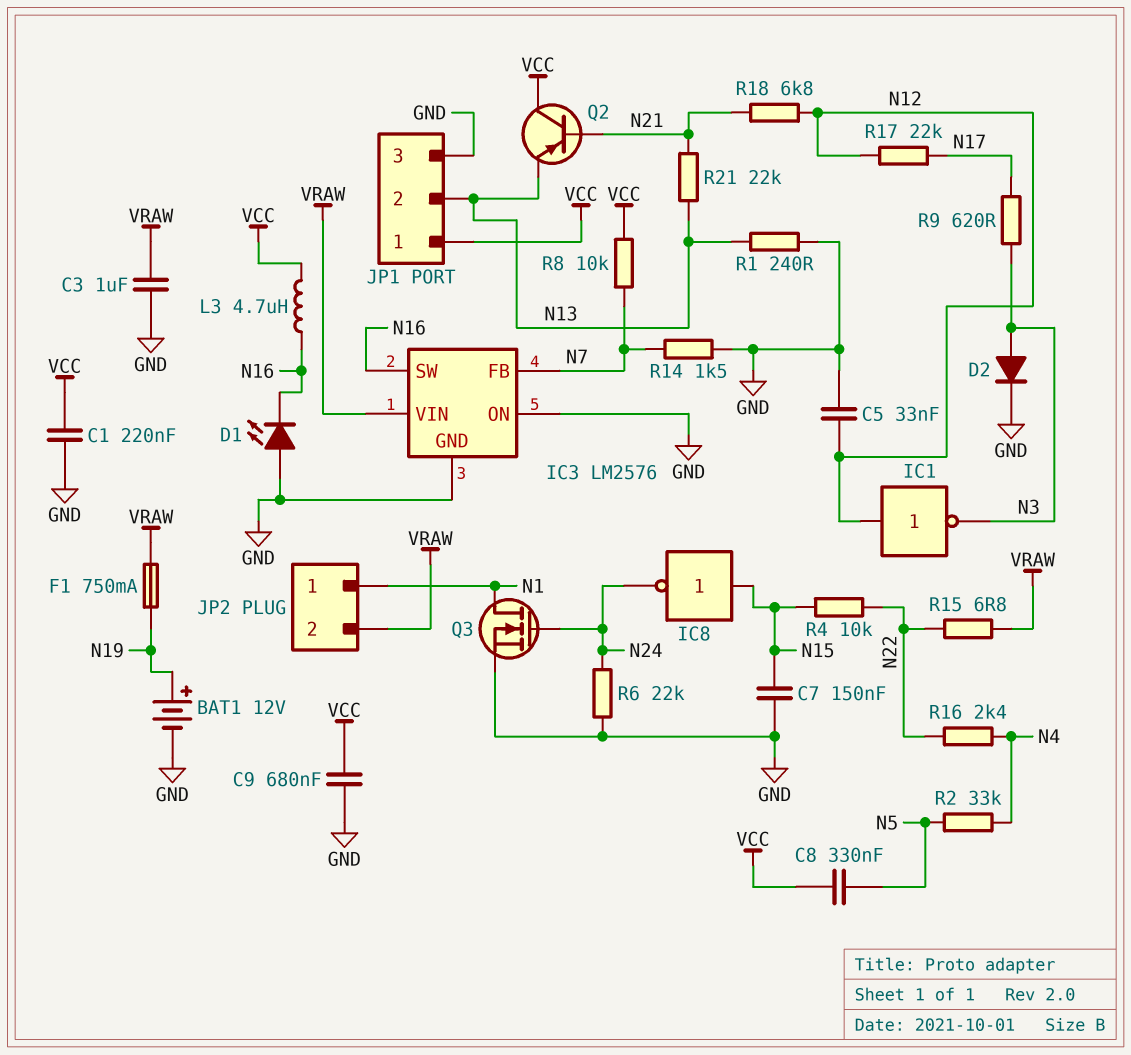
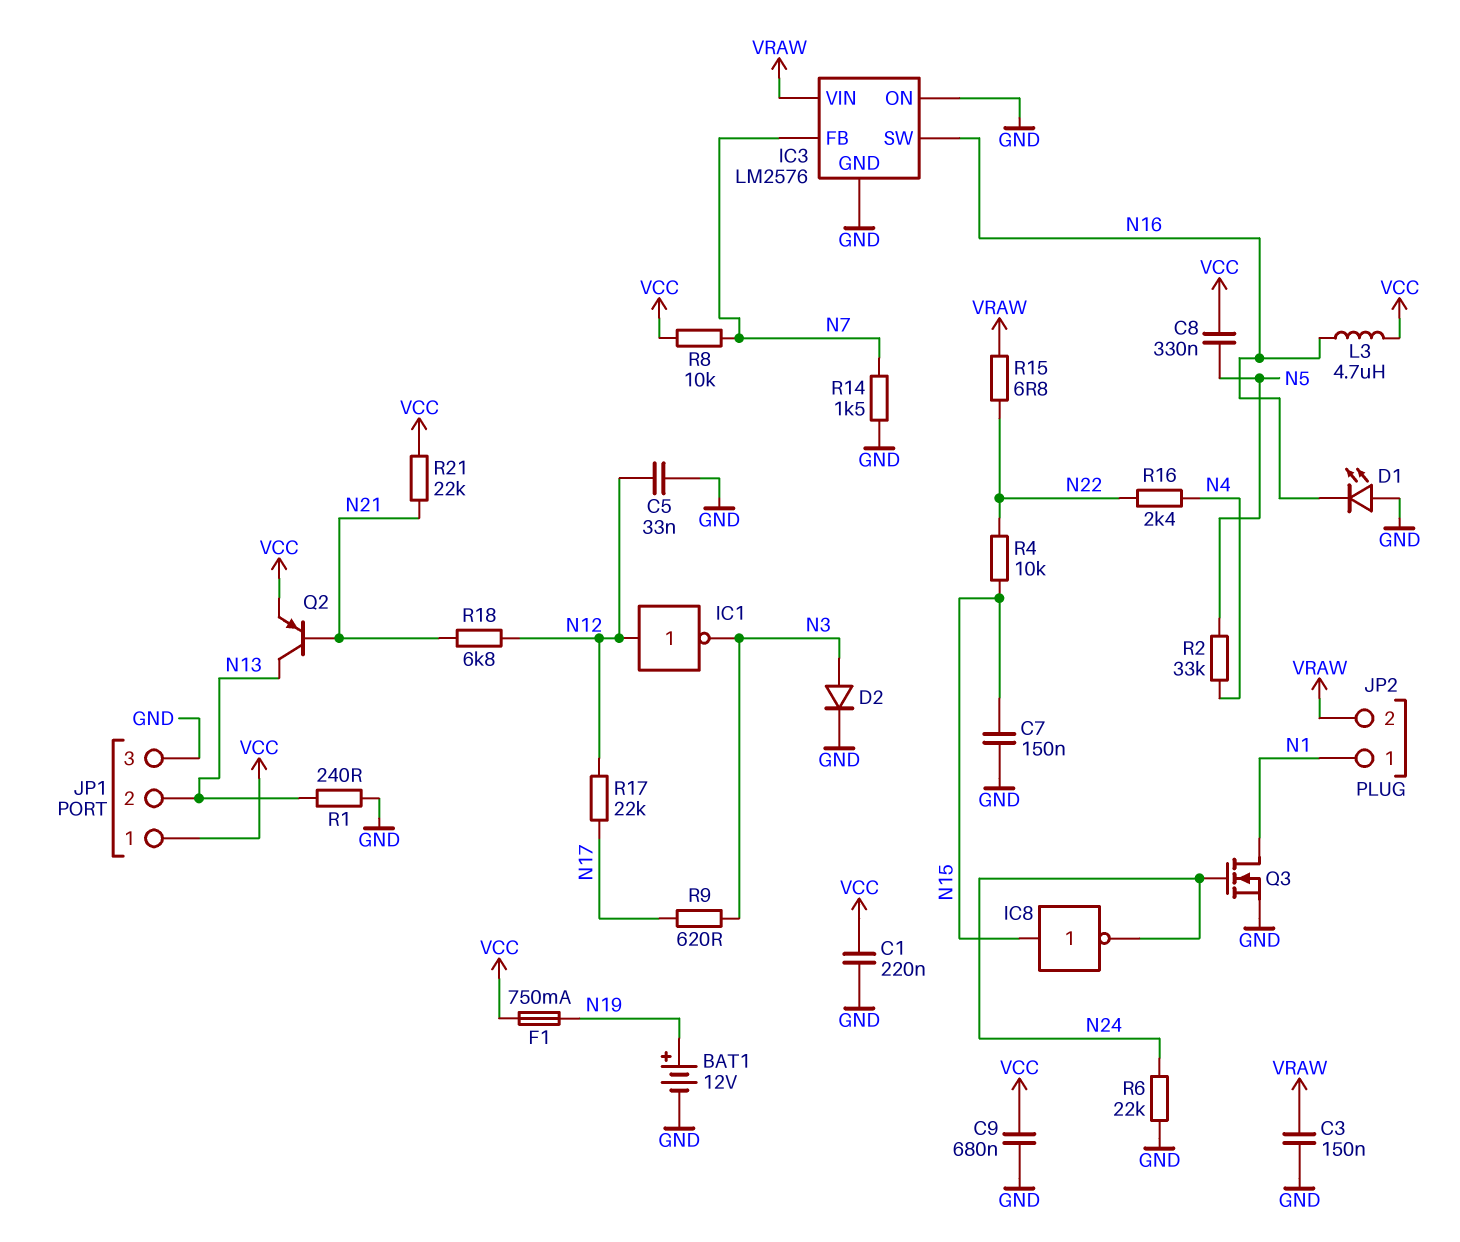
C3: 1uF (GND, VRAW) -> 150nF (GND, VRAW)
F1: 750mA (N19, VRAW) -> 750mA (N19, VCC)
Q2: PNP (B N21, C VCC, E N13) -> PNP (B N21, C N13, E VCC)
R21: 22k (N13, N21) -> 22k (N21, VCC)

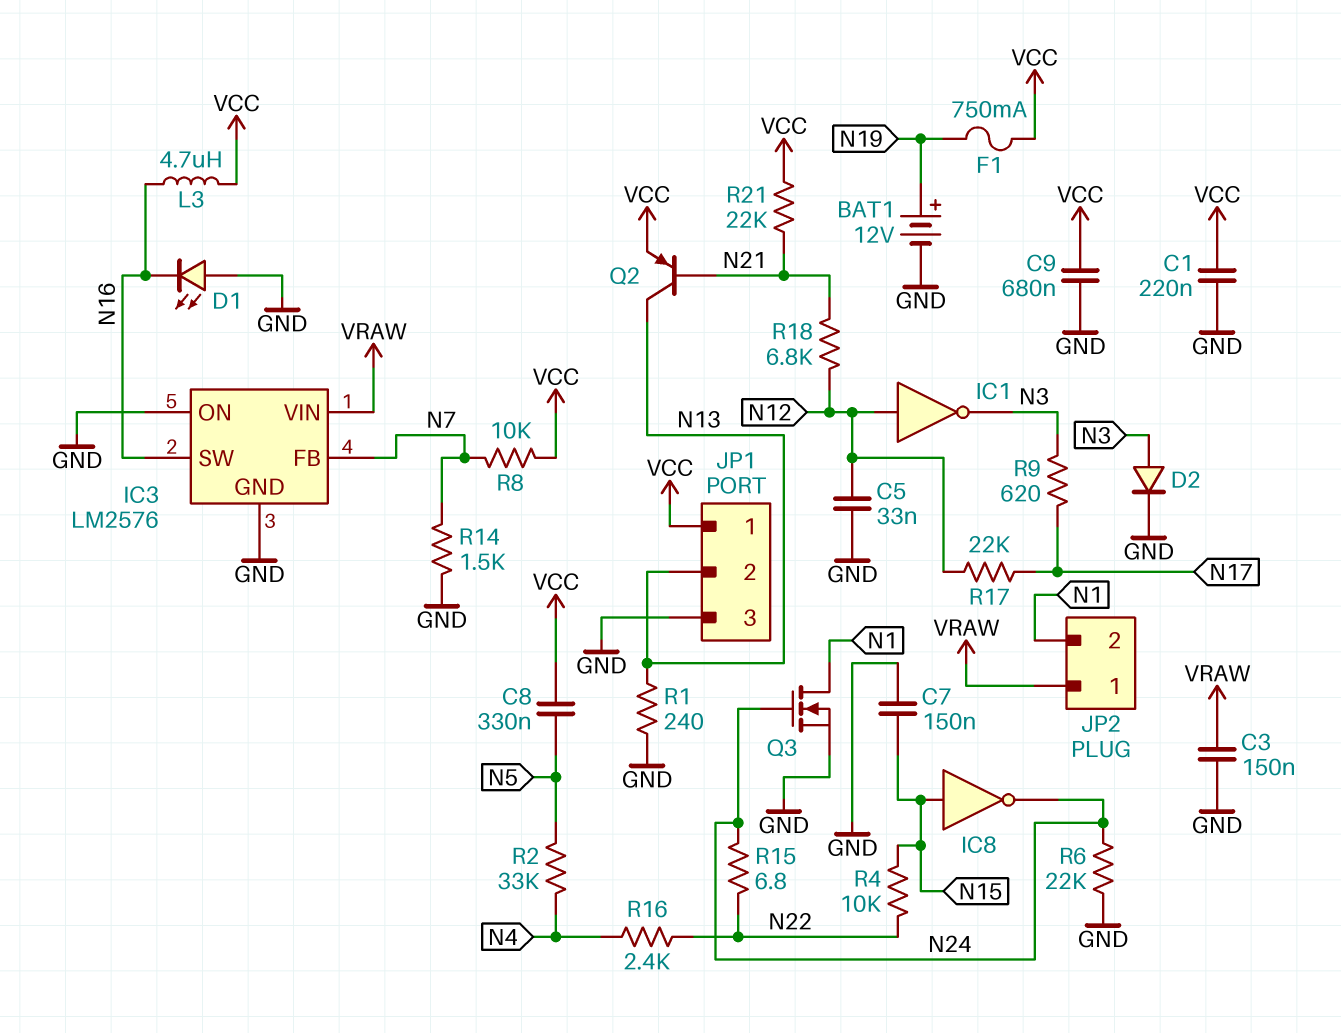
JP2 pin 1: N1 -> VRAW
JP2 pin 2: VRAW -> N1
R15: 6.8 (N22, VRAW) -> 6.8 (N22, N24)

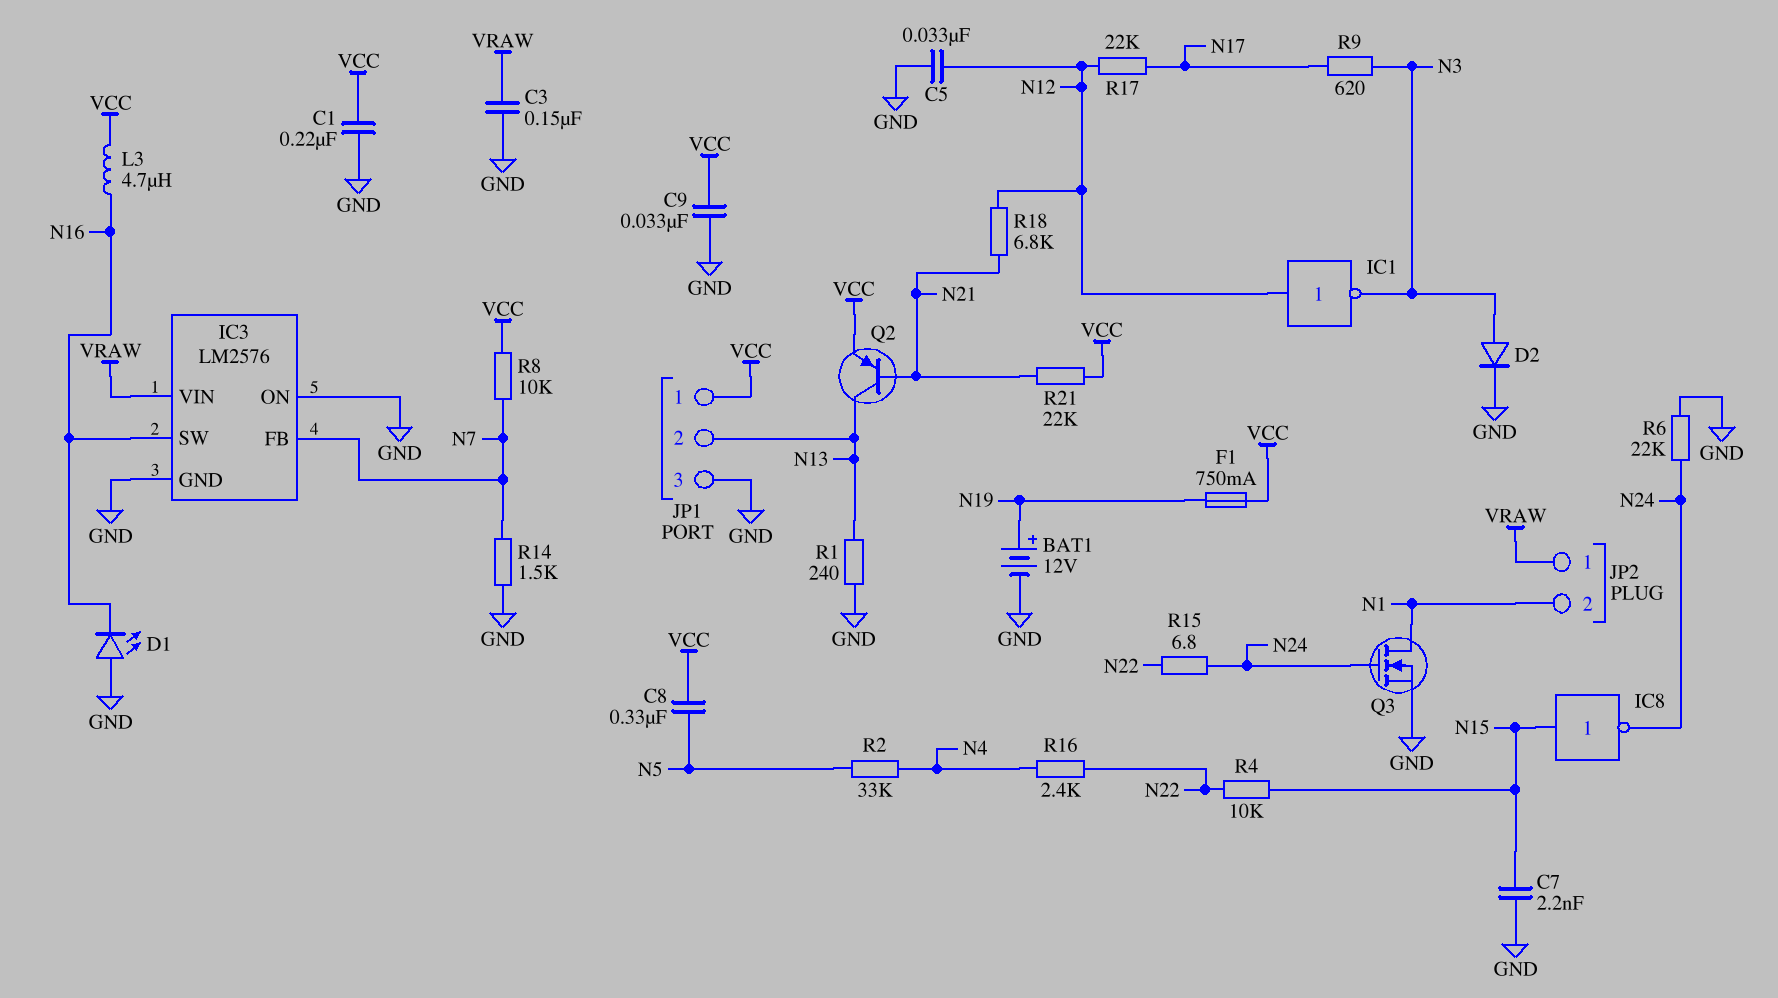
C7: 150nF (GND, N15) -> 2.2nF (GND, N15)
C9: 680nF (GND, VCC) -> 33nF (GND, VCC)

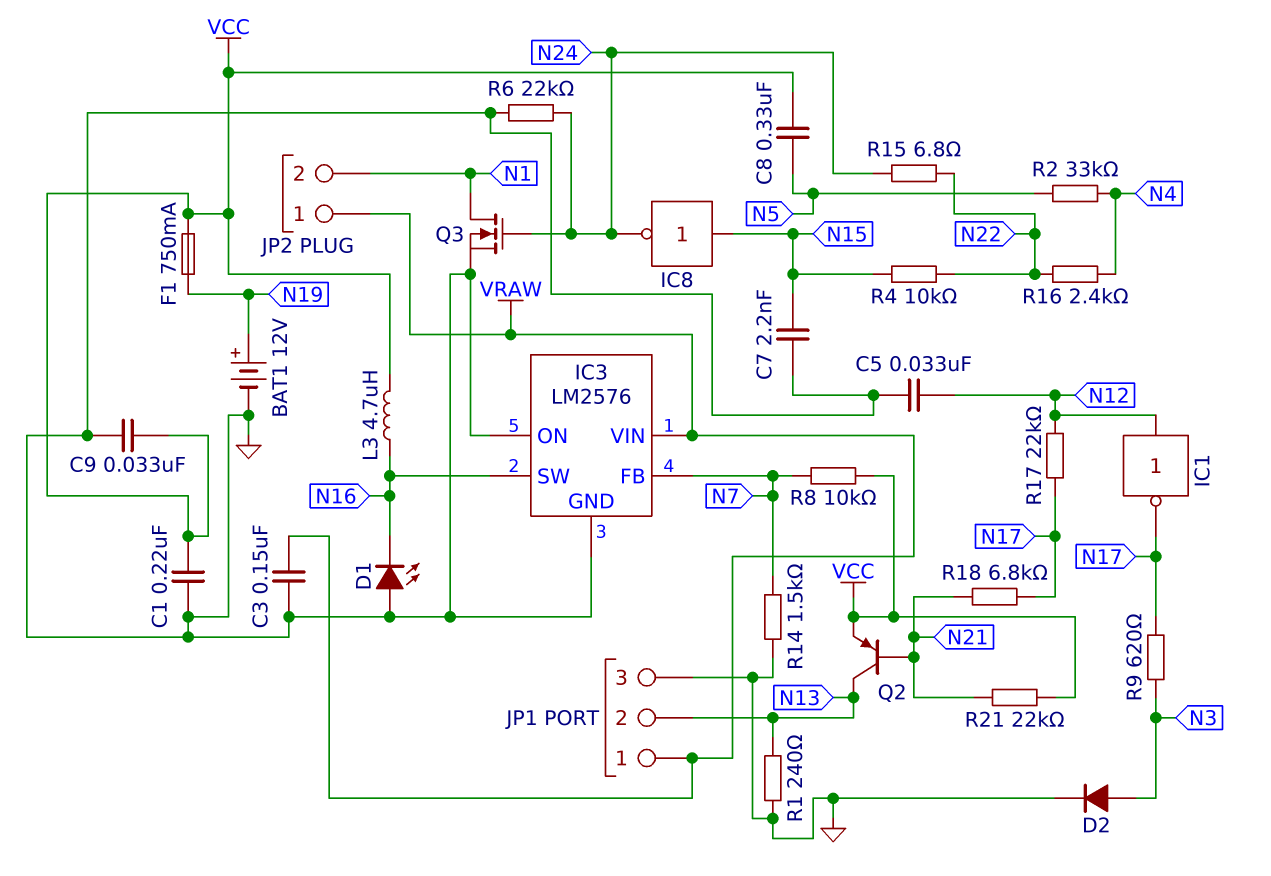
IC1: NOT (in N12, out N3) -> NOT (in N12, out N17)
JP1 pin 1: VCC -> VRAW
R18: 6.8k (N12, N21) -> 6.8k (N17, N21)

